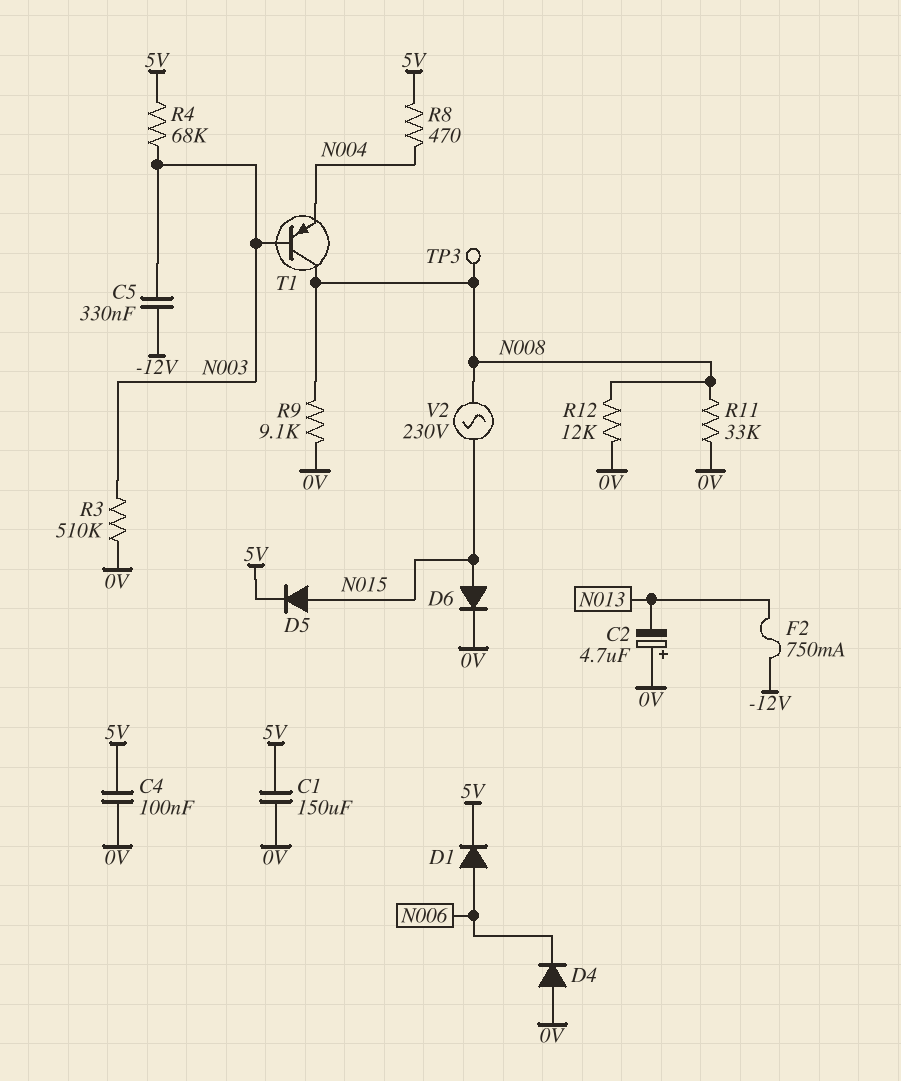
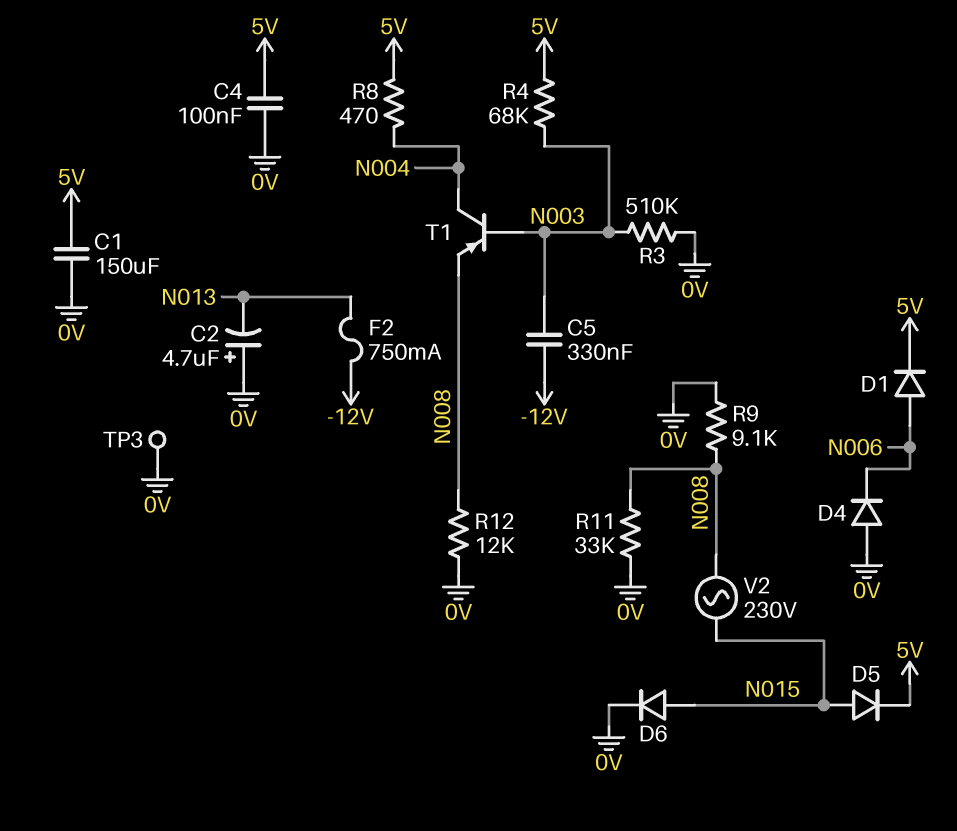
T1: PNP (B N003, C N008, E N004) -> PNP (B N003, C N004, E N008)
TP3: test point (N008) -> test point (0V)

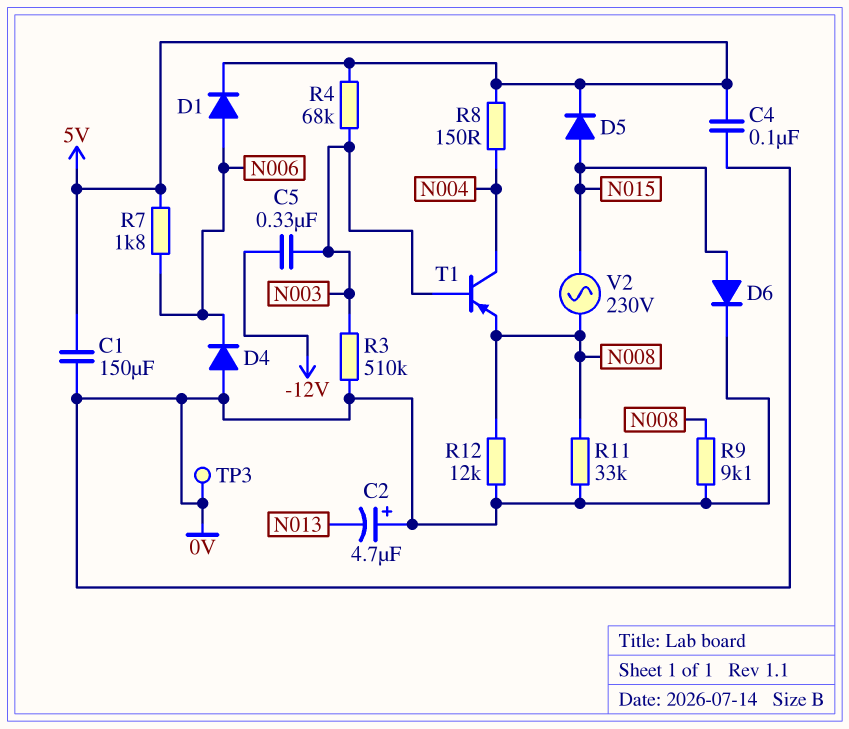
F2: 750mA (-12V, N013) -> none
R7: none -> 1.8k (5V, N006)
R8: 470 (5V, N004) -> 150 (5V, N004)

